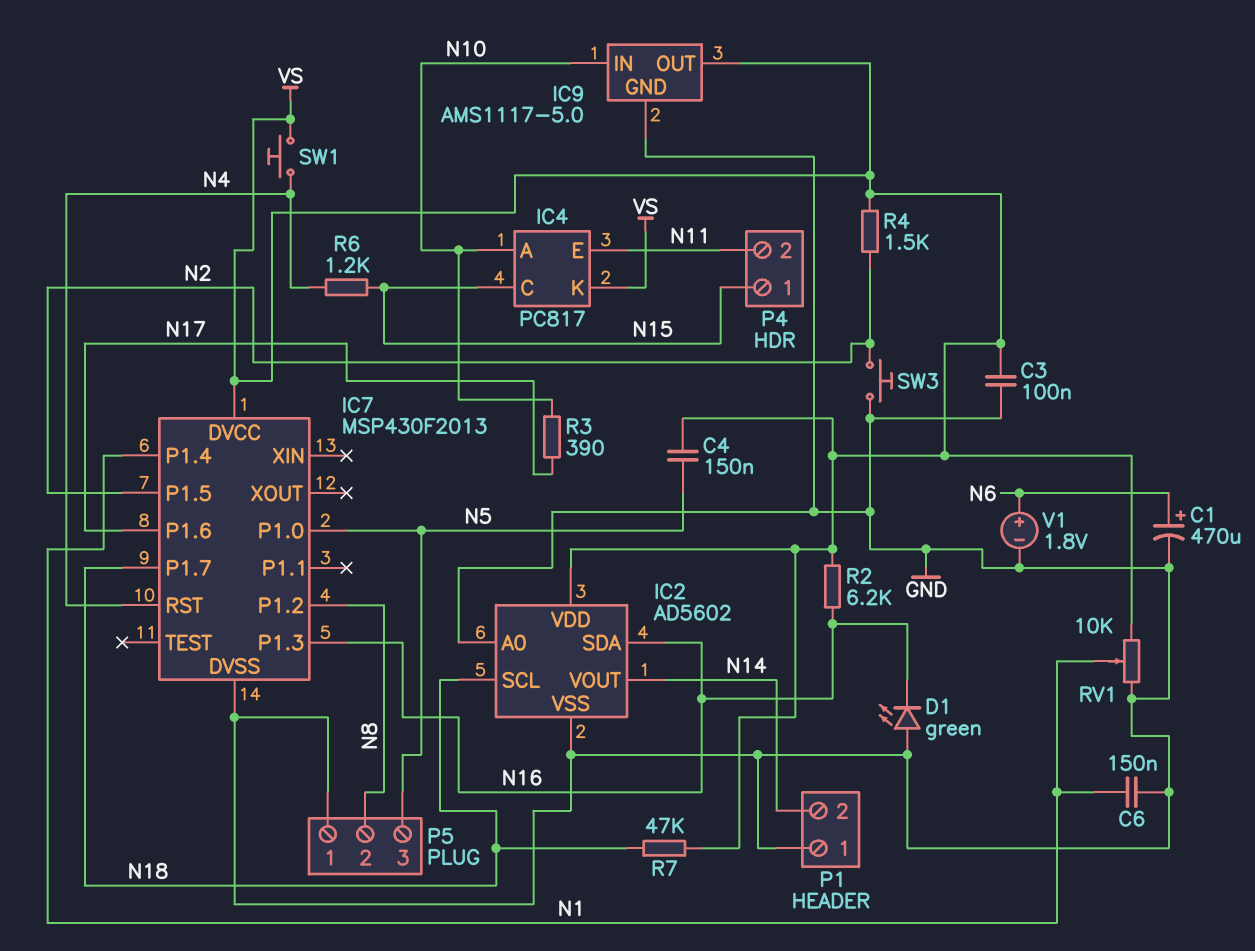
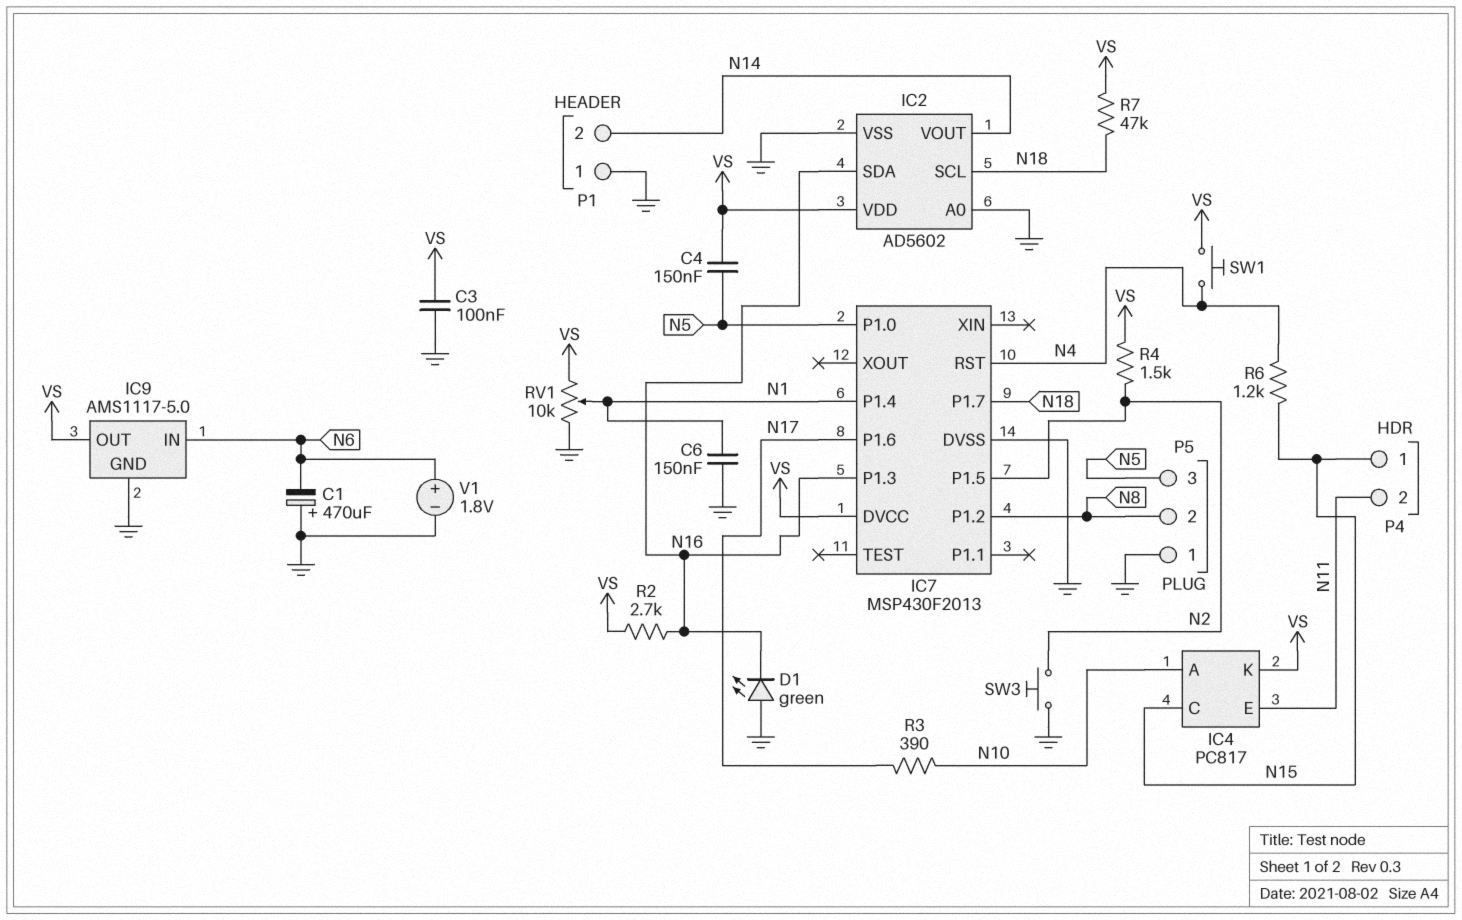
C1: 470uF (plus N6, minus GND) -> 470uF (plus GND, minus N6)
IC9 pin IN: N10 -> N6
R2: 6.2k (N16, VS) -> 2.7k (N16, VS)

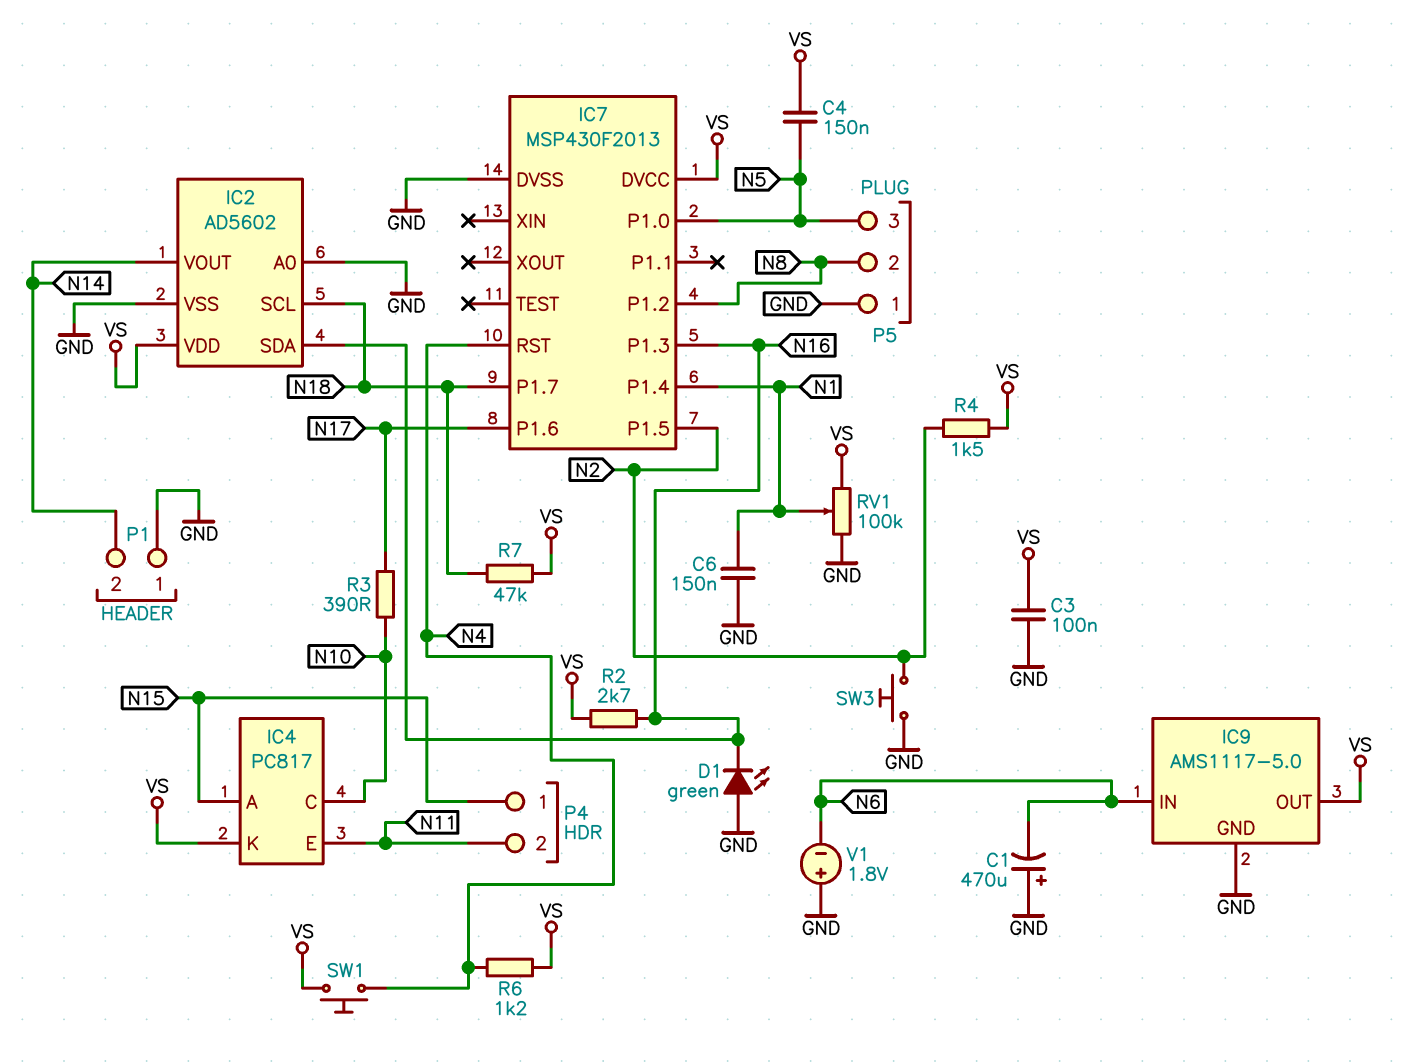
IC4 pin A: N10 -> N15
IC4 pin C: N15 -> N10
R6: 1.2k (N4, N15) -> 1.2k (N4, VS)
RV1: 10k (GND, VS, wiper N1) -> 100k (GND, VS, wiper N1)
V1: 1.8V (plus N6, minus GND) -> 1.8V (plus GND, minus N6)

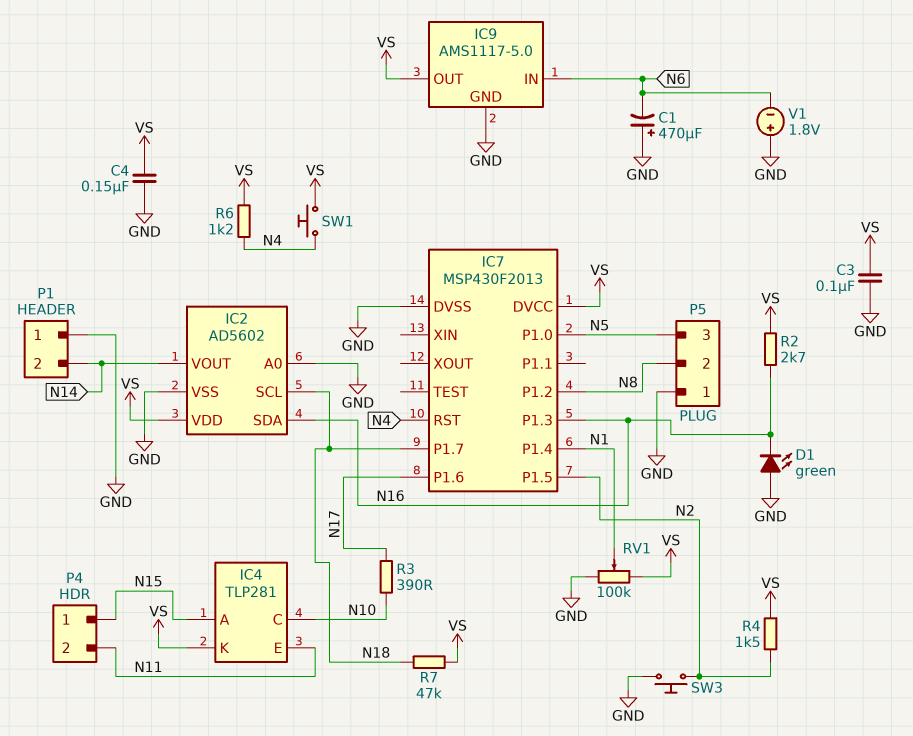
C4: 150nF (N5, VS) -> 150nF (GND, VS)
C6: 150nF (GND, N1) -> none
IC4: PC817 -> TLP281

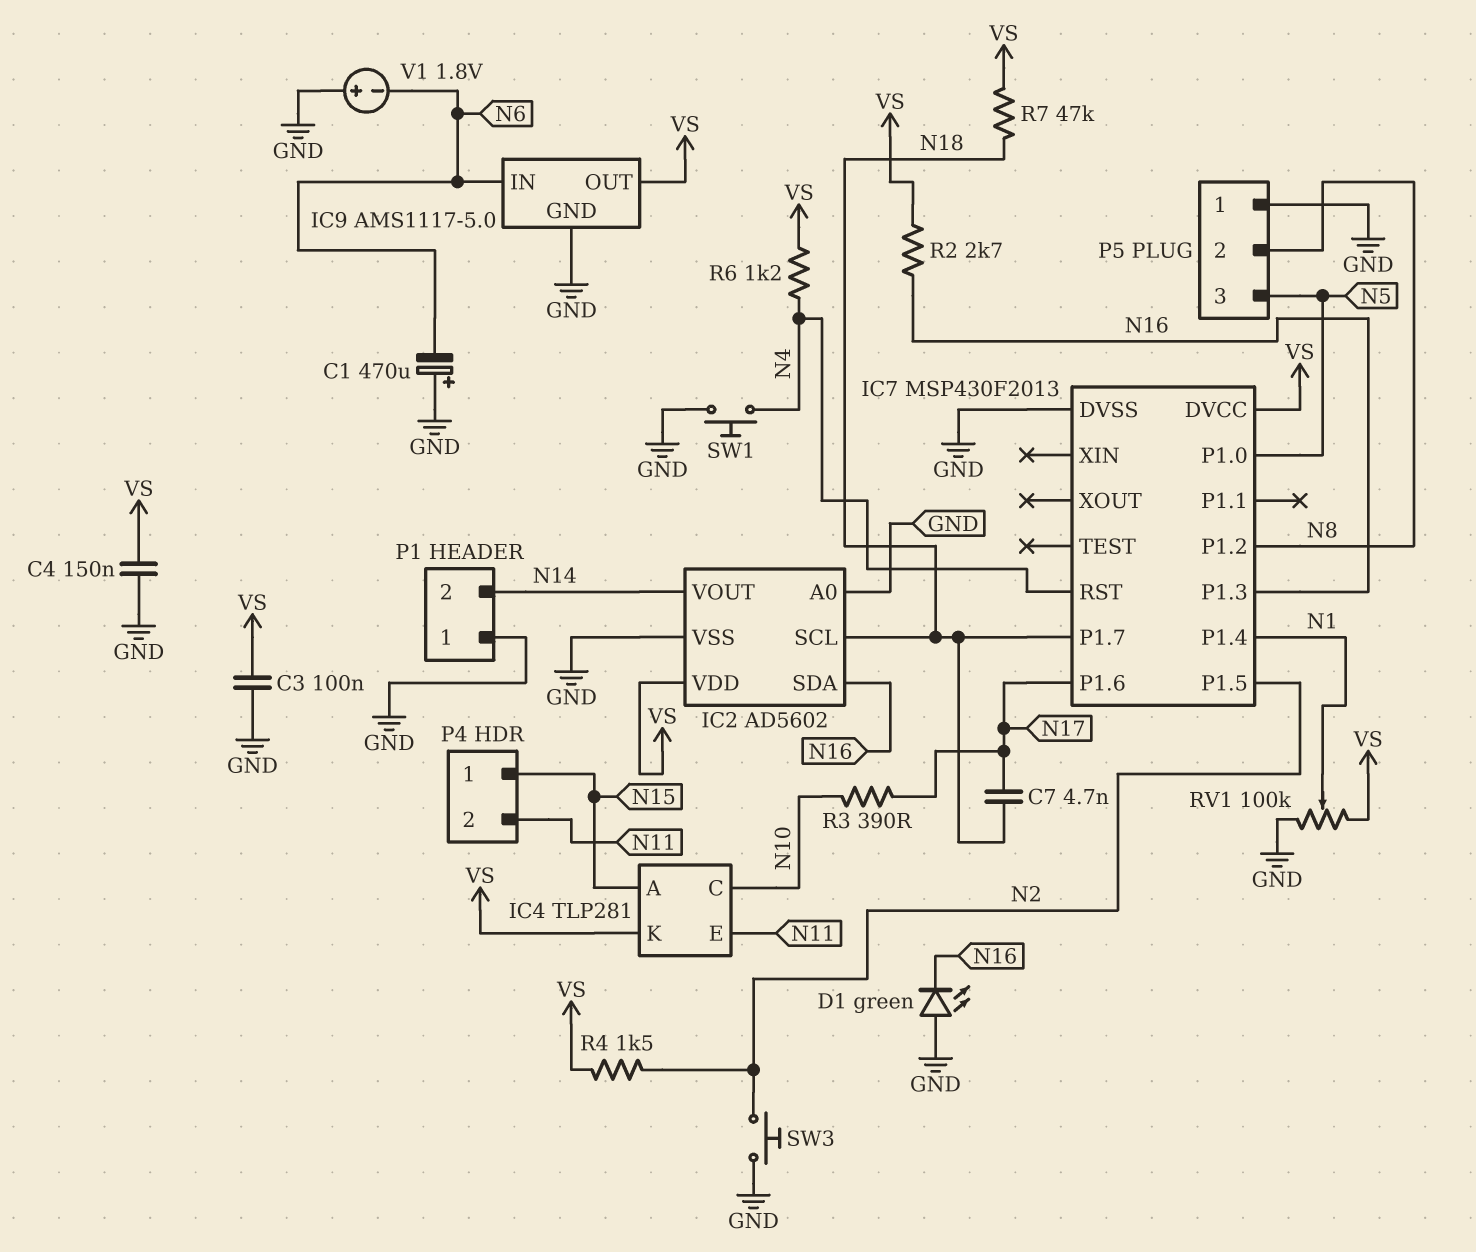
C7: none -> 4.7nF (N17, N18)
SW1: button (N4, VS) -> button (GND, N4)

